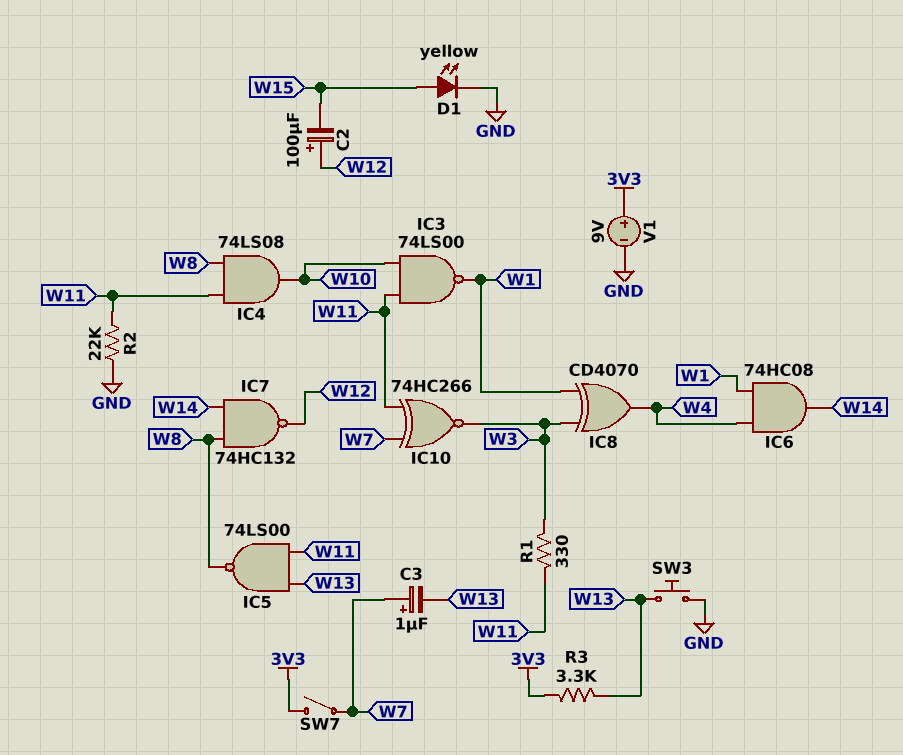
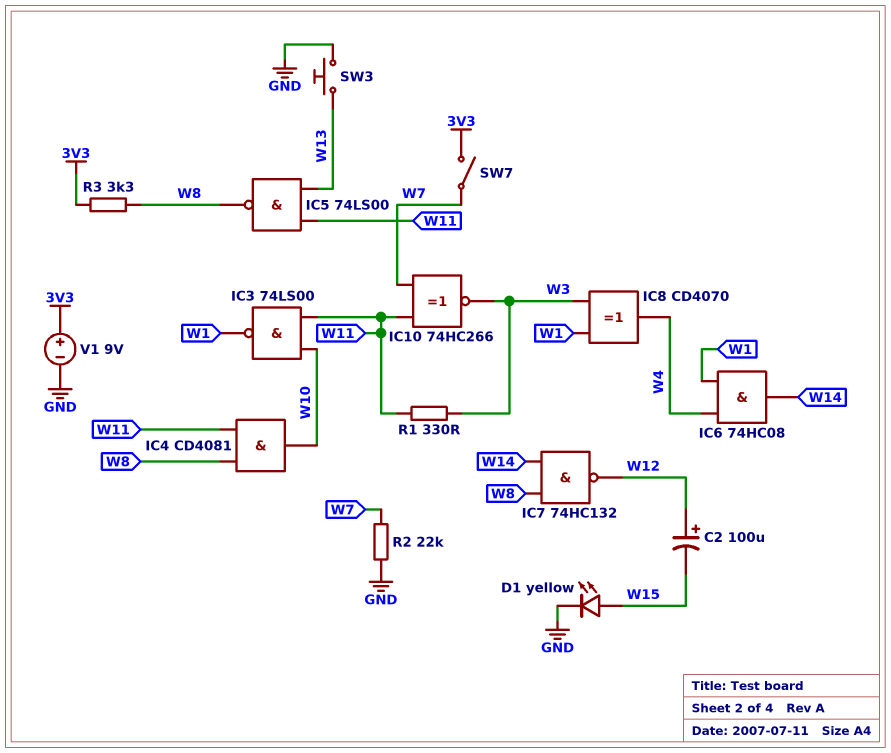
C3: 1uF (plus W7, minus W13) -> none
IC4: AND 74LS08 (in W8, in W11, out W10) -> AND CD4081 (in W8, in W11, out W10)
R2: 22k (GND, W11) -> 22k (GND, W7)
R3: 3.3k (3V3, W13) -> 3.3k (3V3, W8)

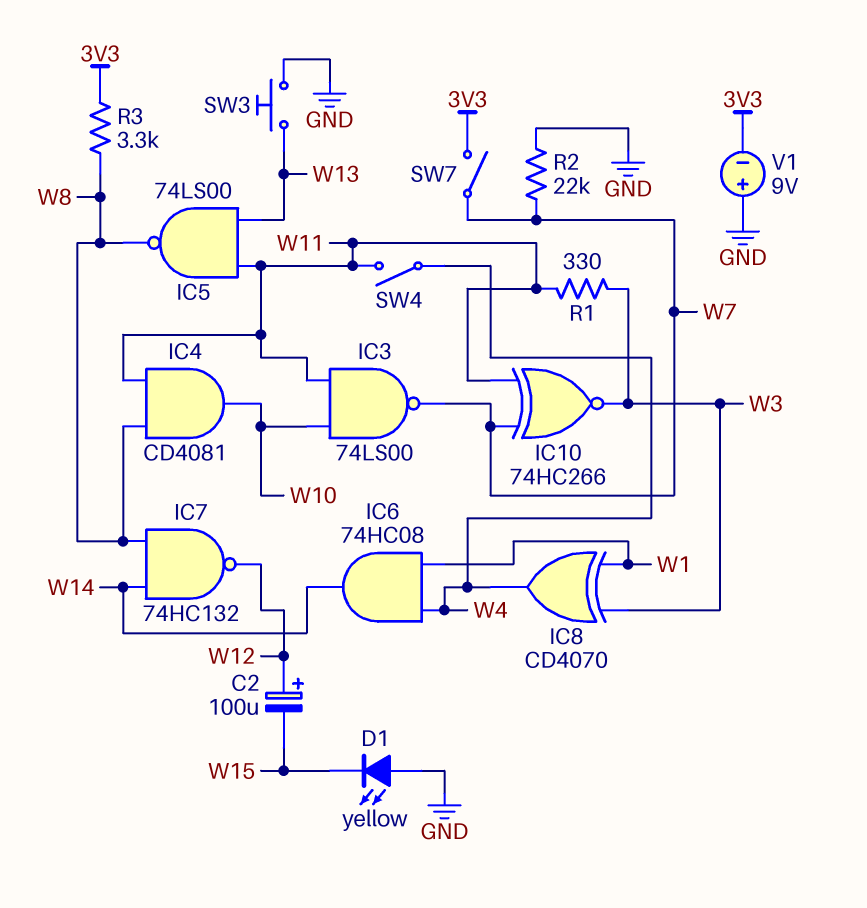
D1: LED yellow (A W15, K GND) -> LED yellow (A GND, K W15)
IC3: NAND 74LS00 (in W10, in W11, out W1) -> NAND 74LS00 (in W10, in W11, out W7)
SW4: none -> switch (W4, W11)
V1: 9V (plus 3V3, minus GND) -> 9V (plus GND, minus 3V3)

